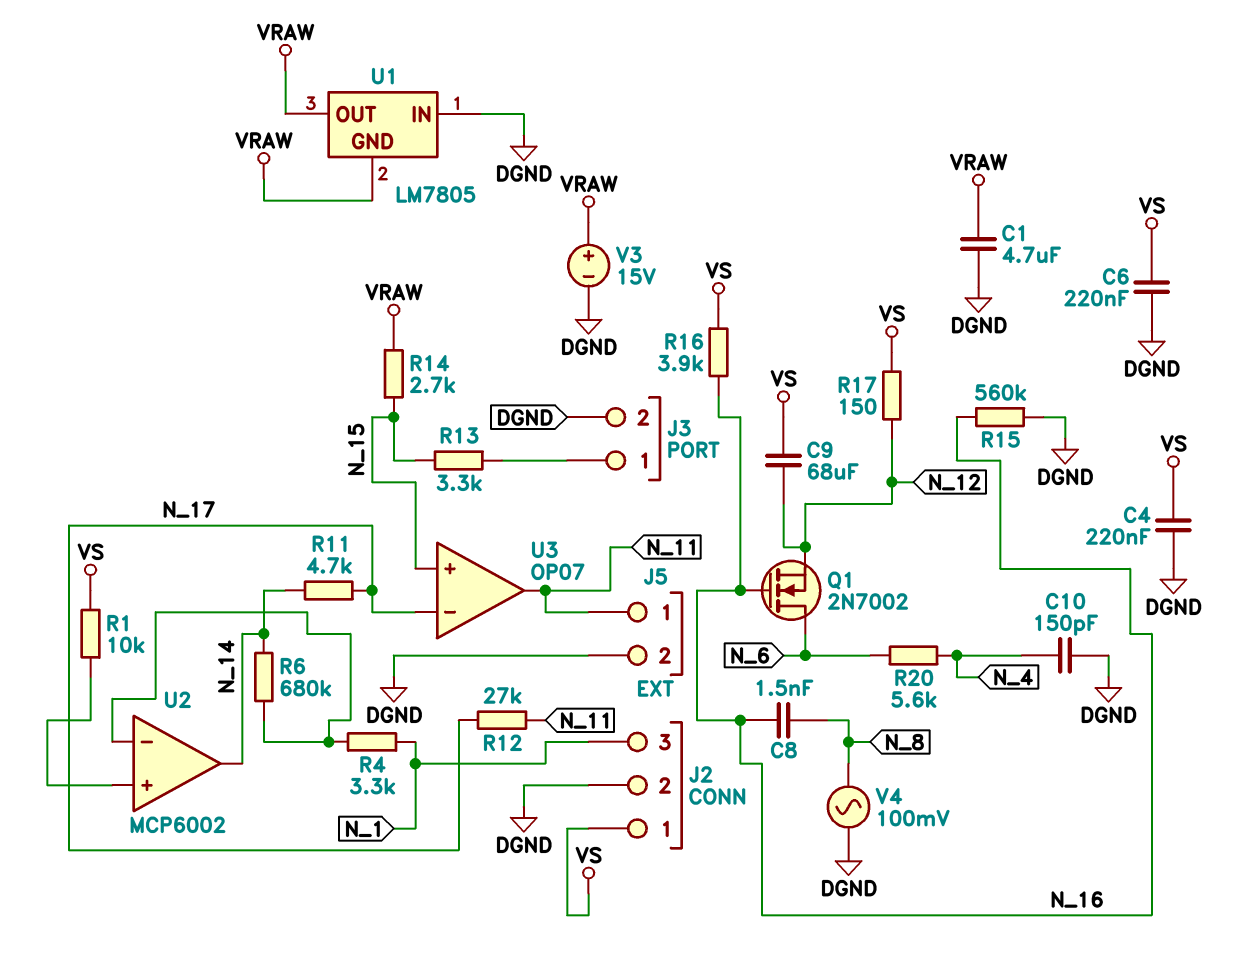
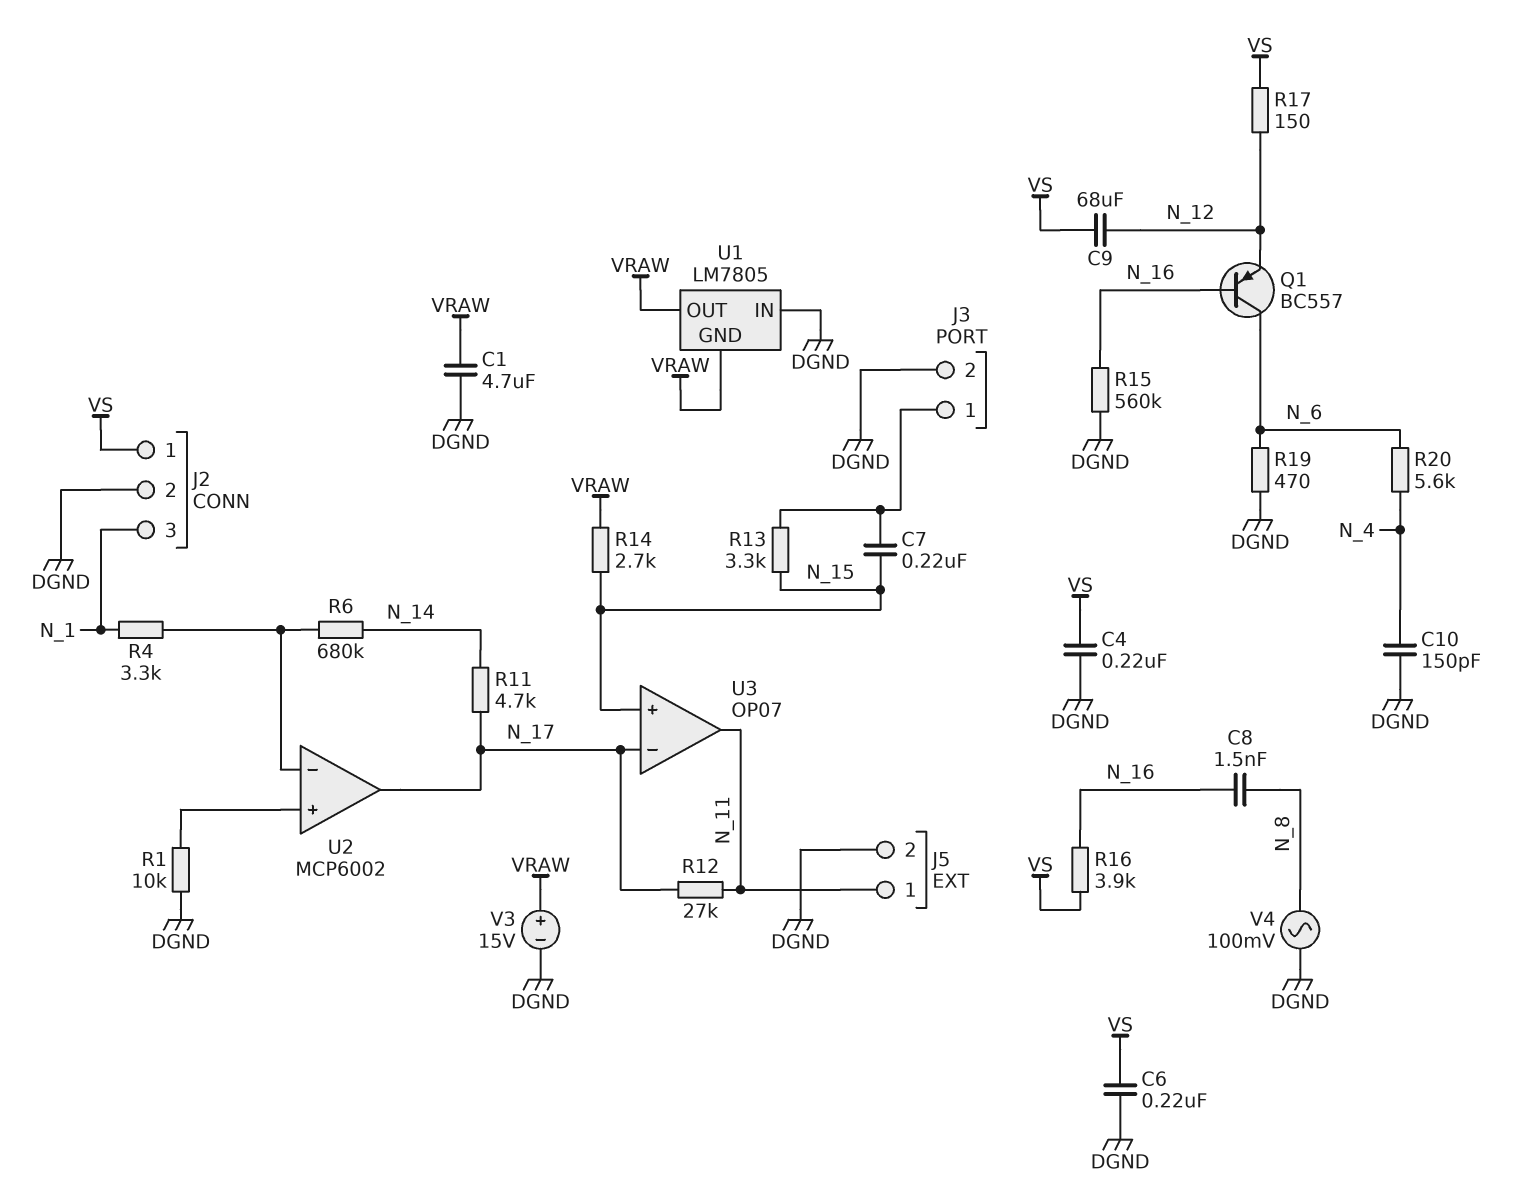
C7: none -> 220nF (J3/1, N_15)
Q1: NMOS 2N7002 (G N_16, D N_6, S N_12) -> PNP BC557 (B N_16, C N_6, E N_12)
R1: 10k (U2/in+, VS) -> 10k (DGND, U2/in+)
R19: none -> 470 (DGND, N_6)
U2 pin out: N_14 -> N_17

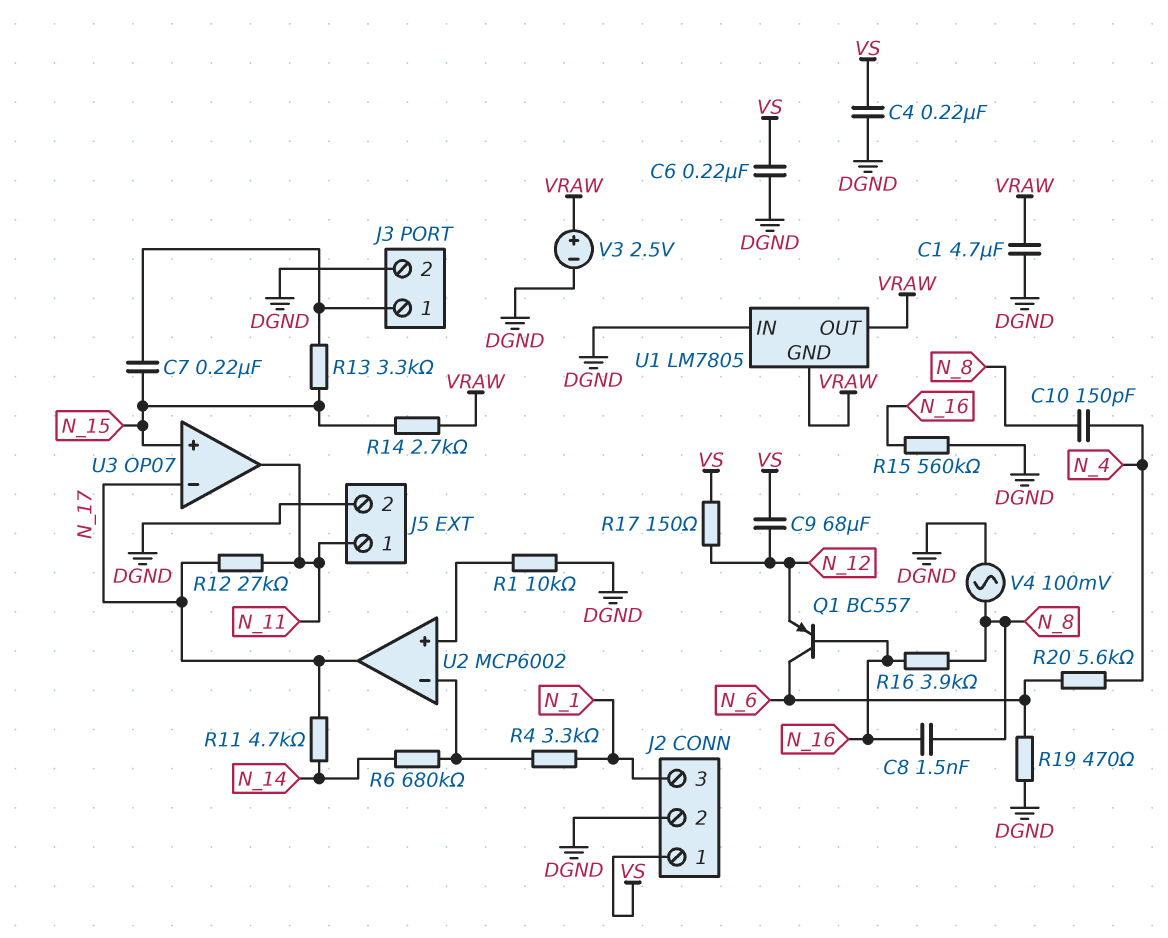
C10: 150pF (DGND, N_4) -> 150pF (N_4, N_8)
R16: 3.9k (N_16, VS) -> 3.9k (N_8, N_16)
V3: 15V (plus VRAW, minus DGND) -> 2.5V (plus VRAW, minus DGND)

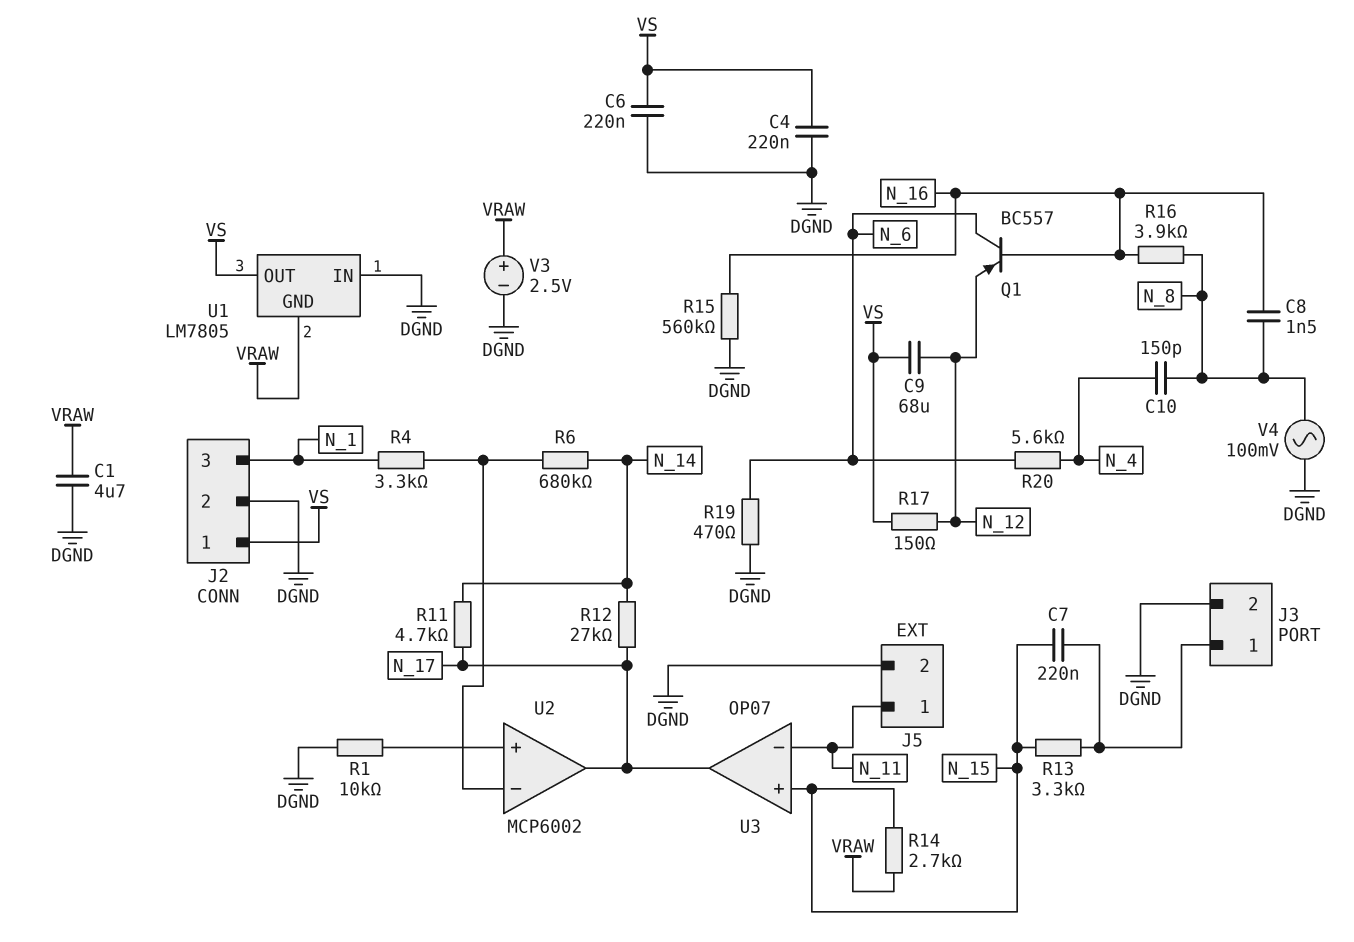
R12: 27k (N_11, N_17) -> 27k (N_14, N_17)
U1 pin OUT: VRAW -> VS
U3 pin in-: N_17 -> N_11
U3 pin out: N_11 -> N_17

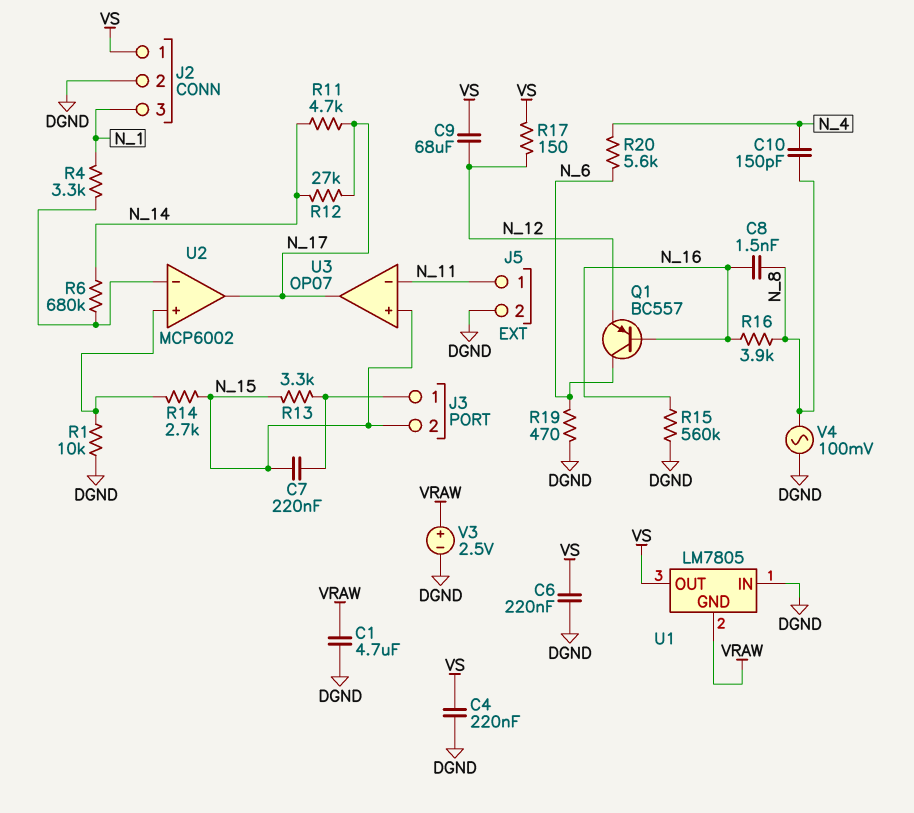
J3 pin 2: DGND -> N_15
R14: 2.7k (N_15, VRAW) -> 2.7k (N_15, U2/in+)

